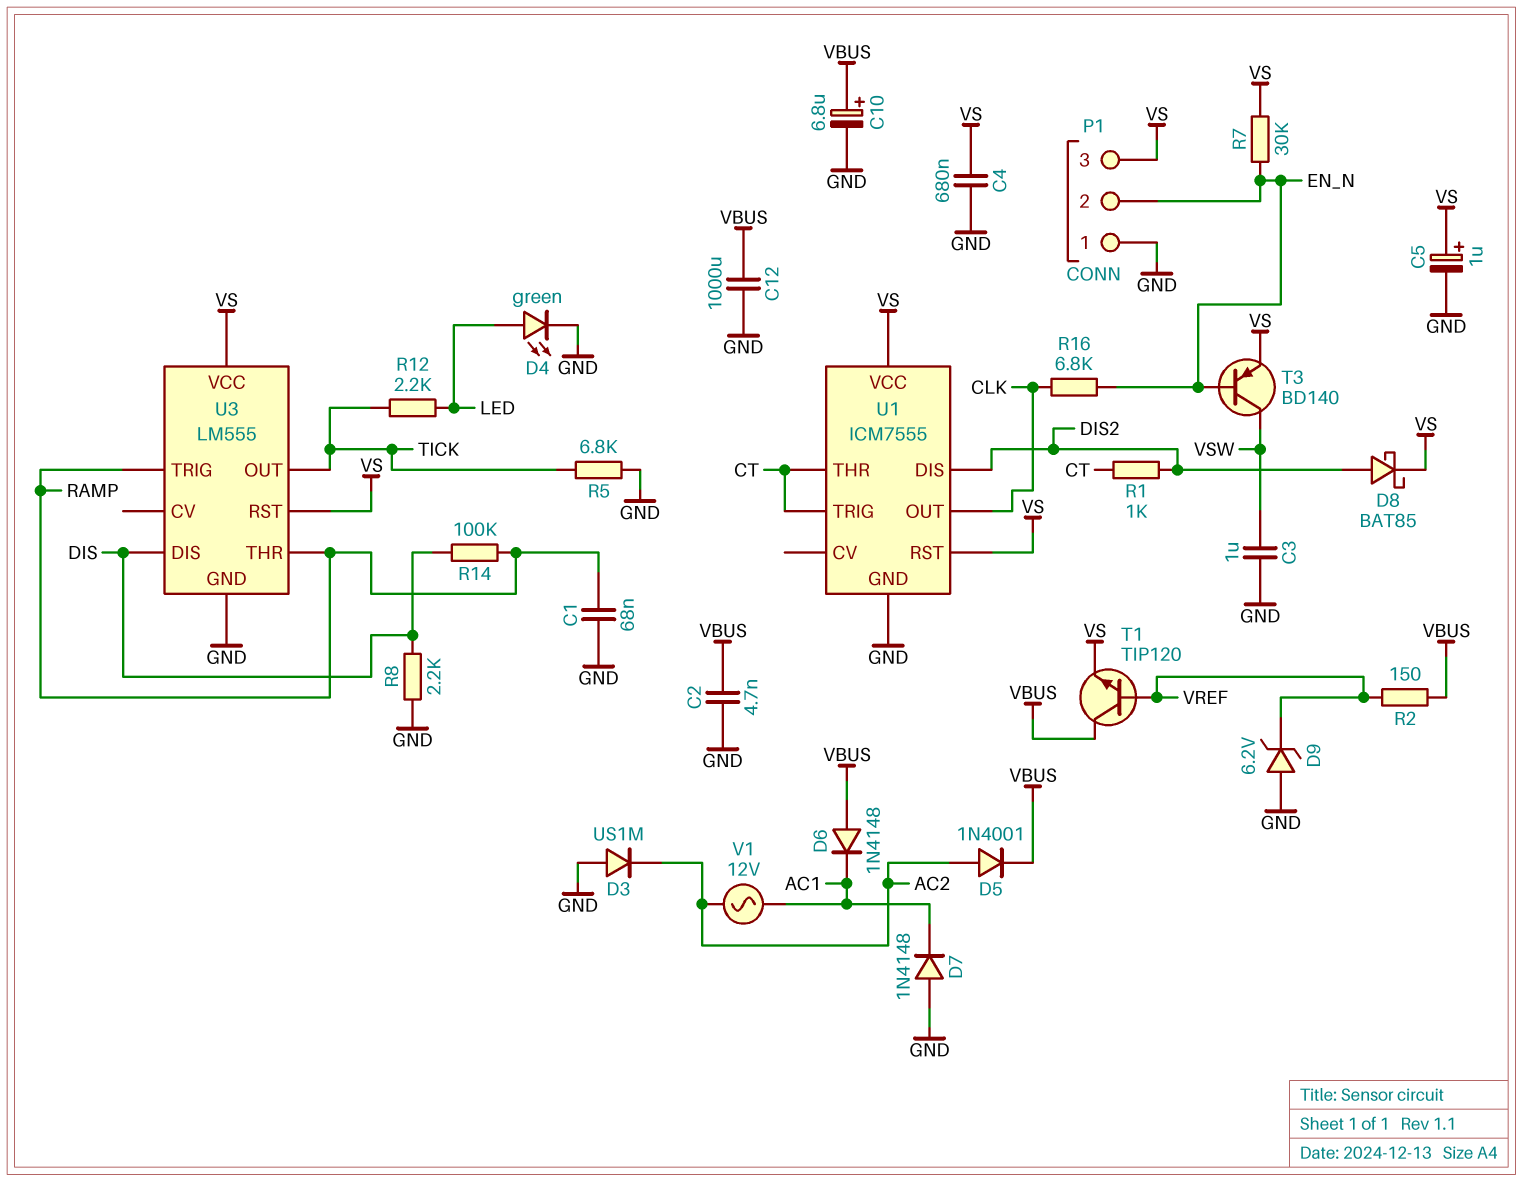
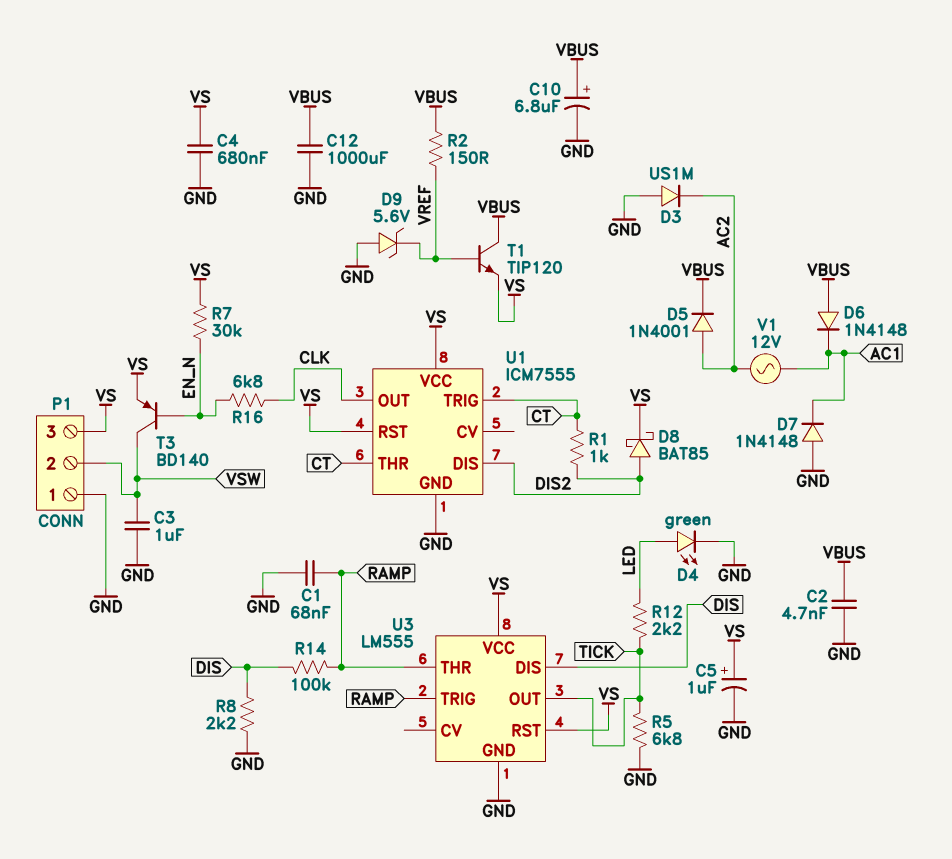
D9: zener 6.2V (A GND, K VREF) -> zener 5.6V (A GND, K VREF)
P1 pin 2: EN_N -> VSW

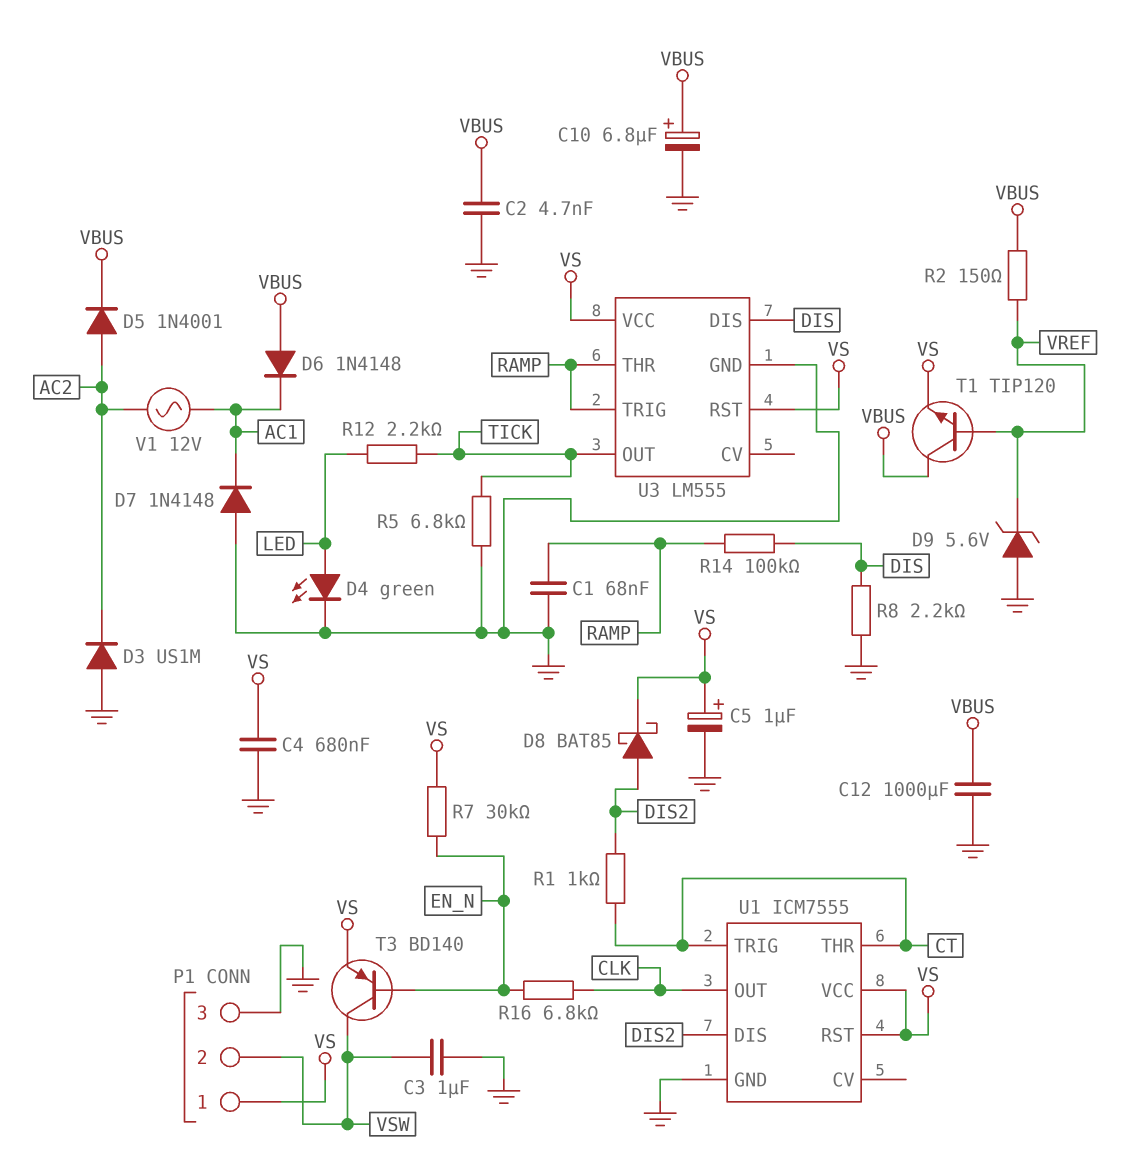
P1 pin 1: GND -> VS
P1 pin 3: VS -> GND

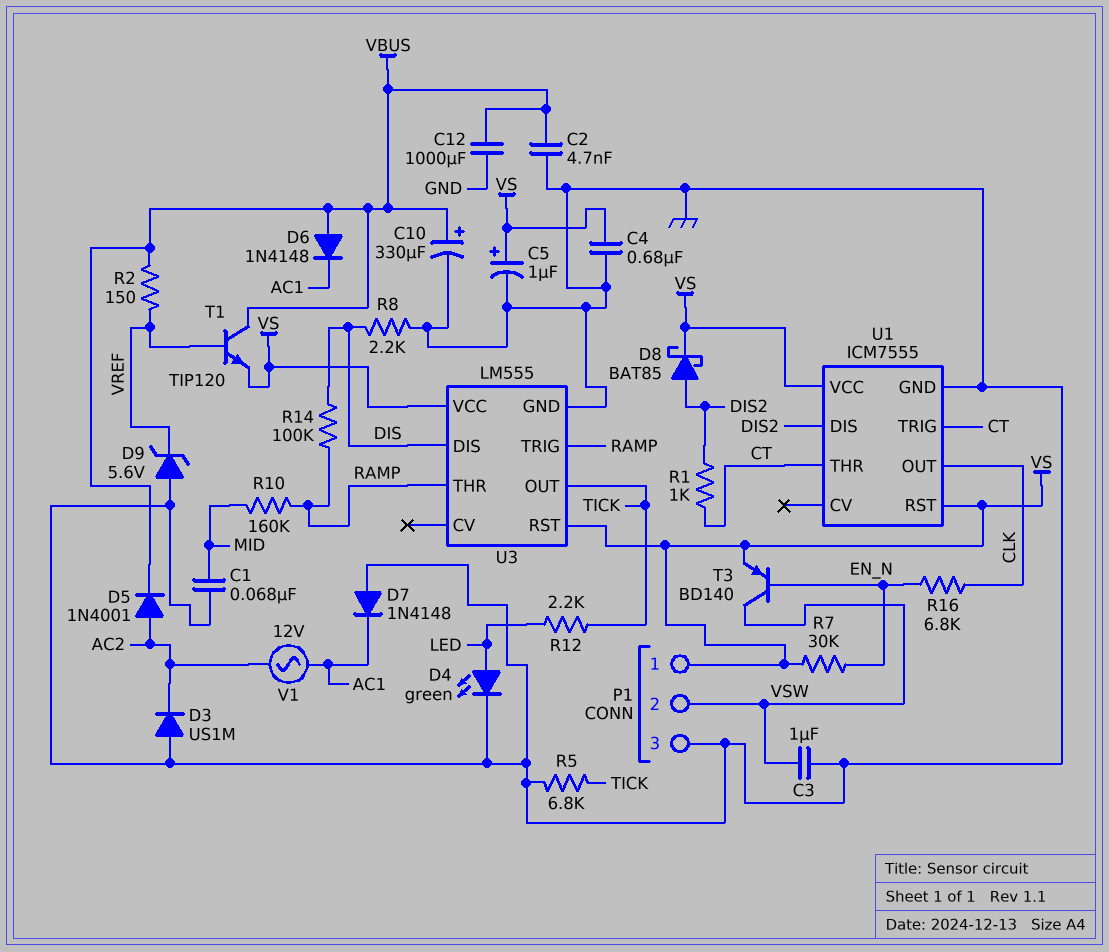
C1: 68nF (GND, RAMP) -> 68nF (GND, MID)
C10: 6.8uF (plus VBUS, minus GND) -> 330uF (plus VBUS, minus GND)
R10: none -> 160k (MID, RAMP)

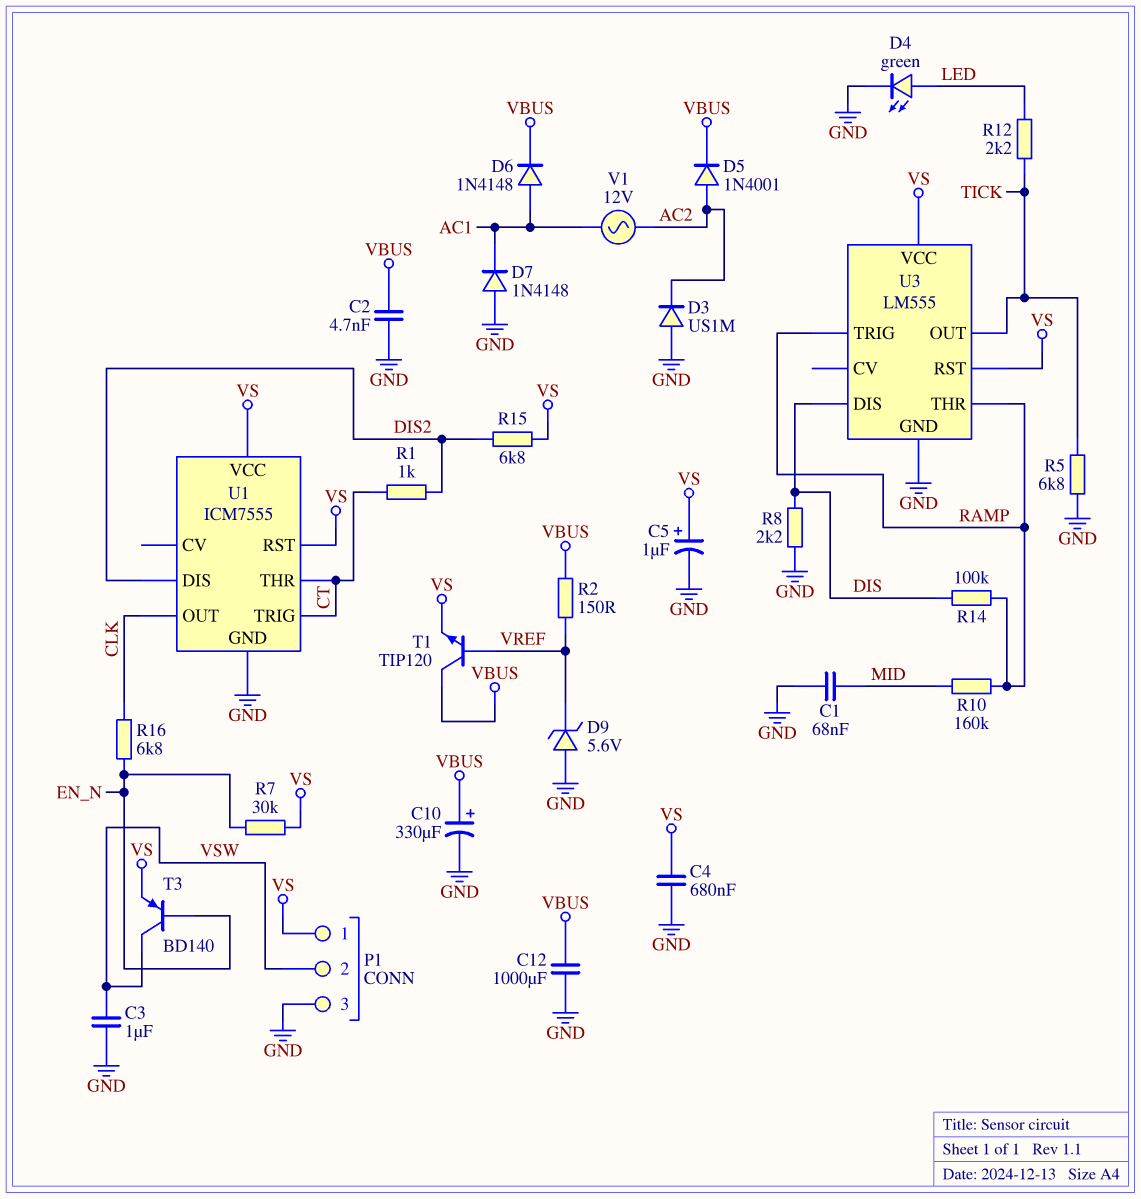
D6: diode 1N4148 (A VBUS, K AC1) -> diode 1N4148 (A AC1, K VBUS)
D8: schottky BAT85 (A DIS2, K VS) -> none
R15: none -> 6.8k (DIS2, VS)

